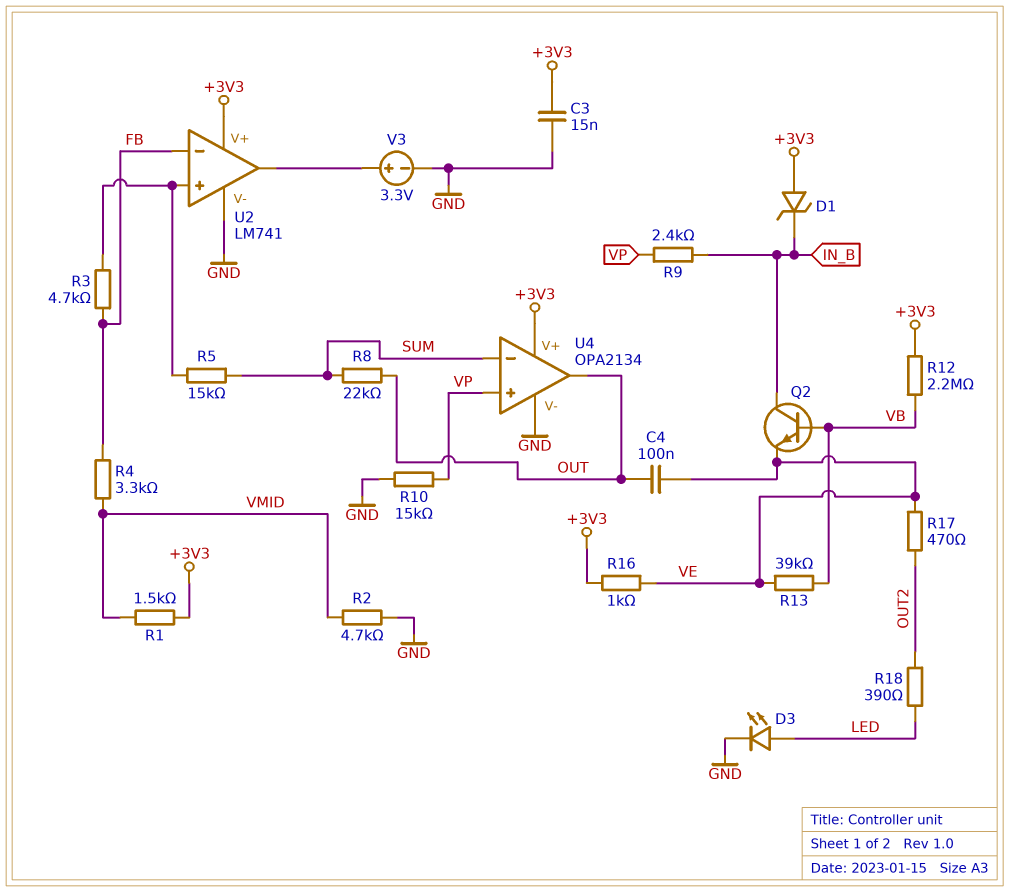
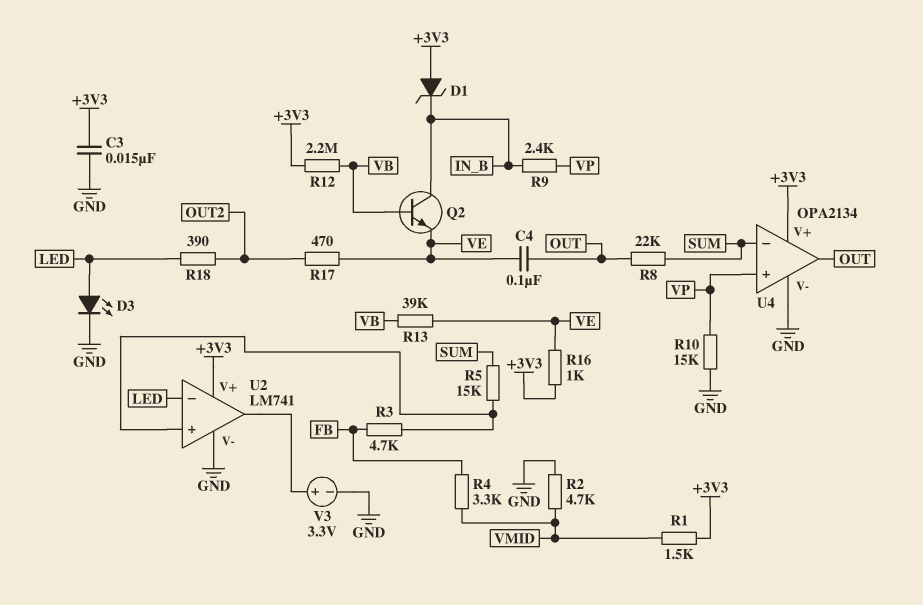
U2 pin in-: FB -> LED

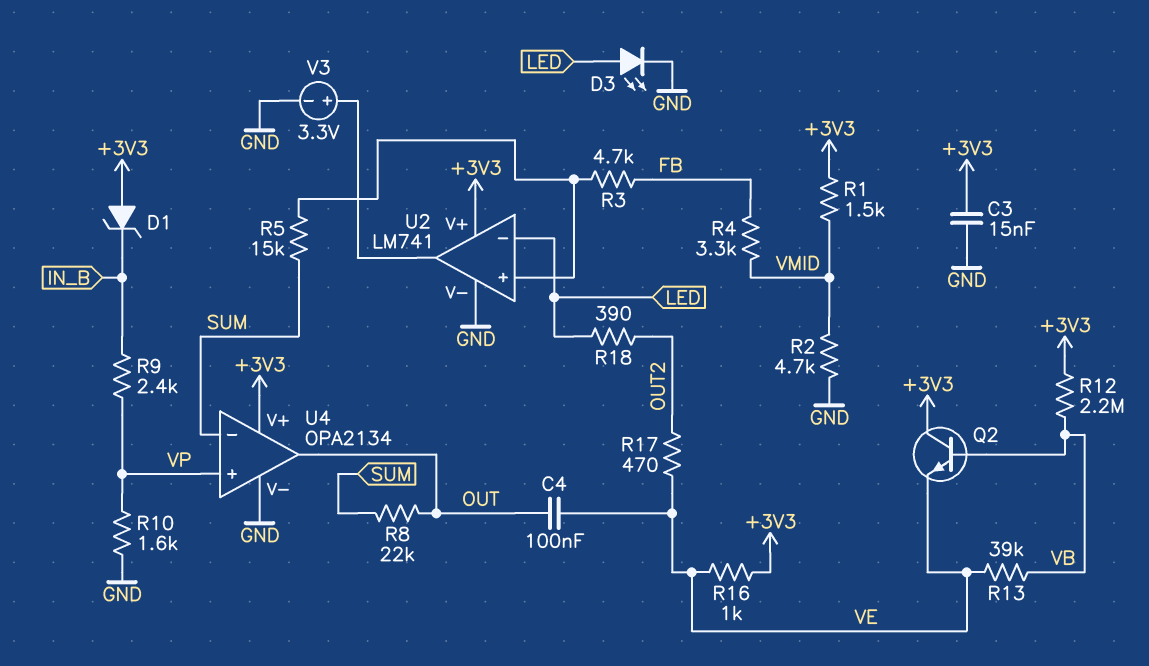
Q2: NPN (B VB, C IN_B, E VE) -> NPN (B VB, C +3V3, E VE)
R10: 15k (GND, VP) -> 1.6k (GND, VP)

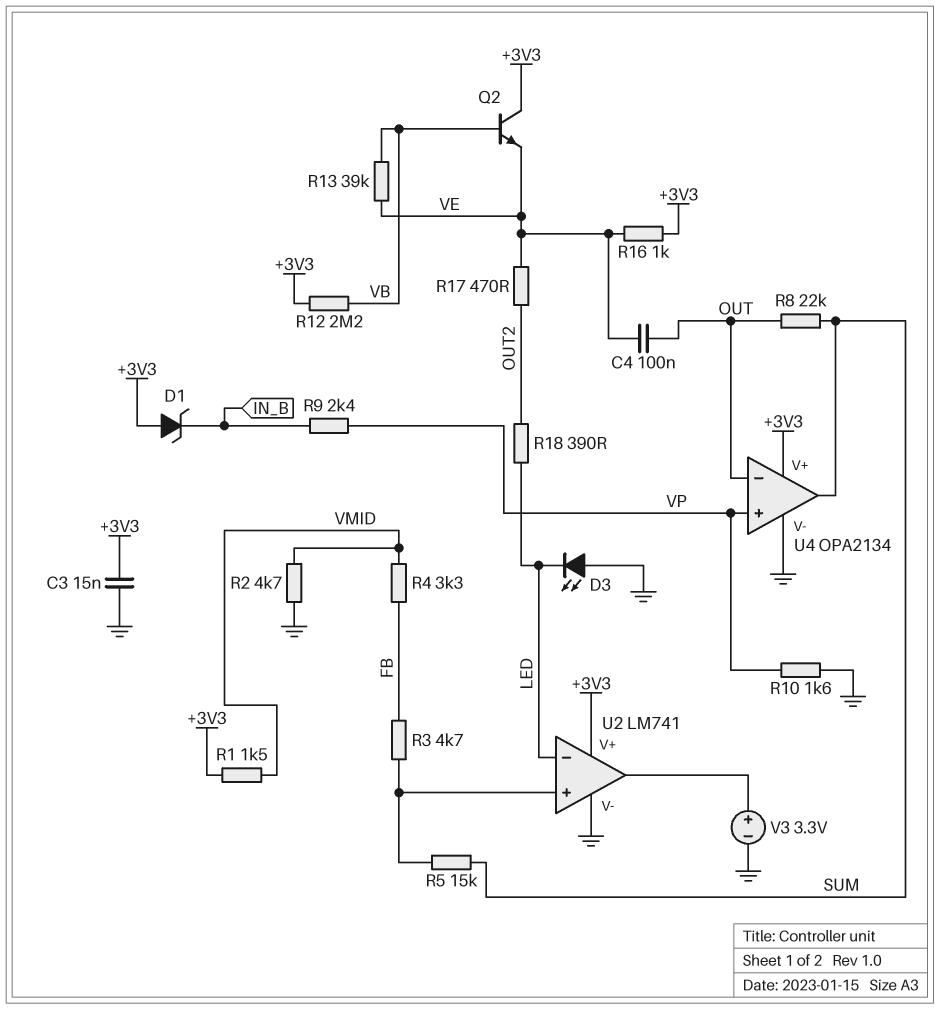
D3: LED (A LED, K GND) -> LED (A GND, K LED)
U4 pin in-: SUM -> OUT
U4 pin out: OUT -> SUM

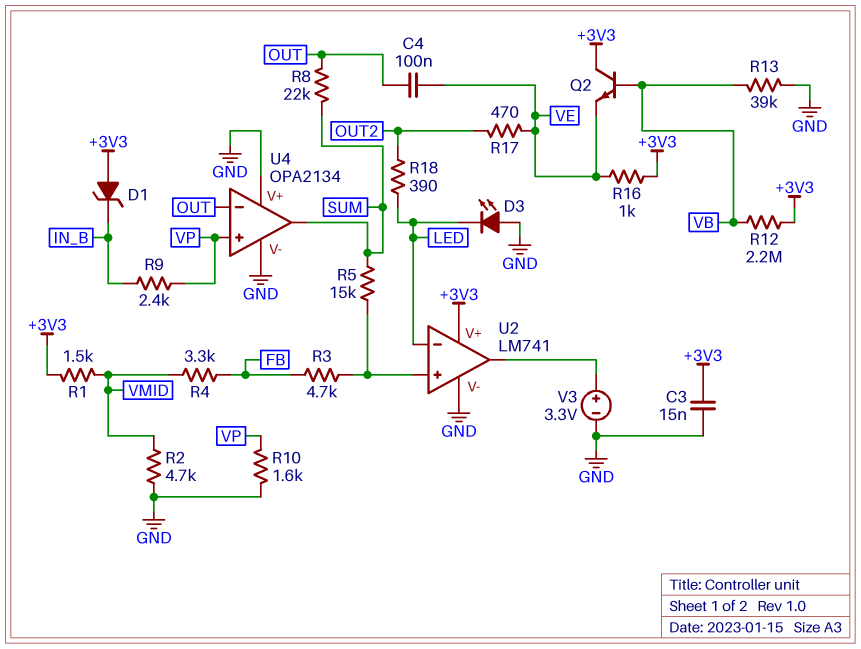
R13: 39k (VB, VE) -> 39k (GND, VB)
U4 pin V+: +3V3 -> GND

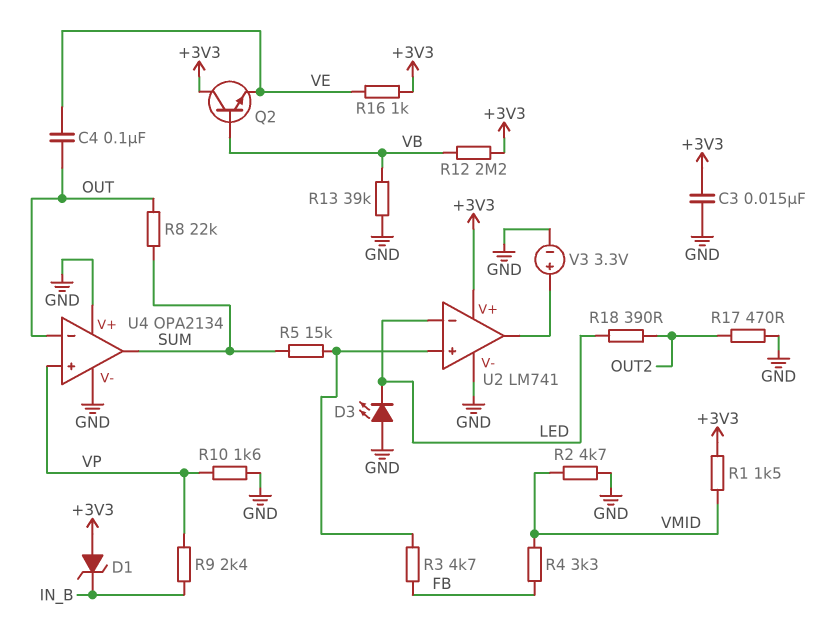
R17: 470 (OUT2, VE) -> 470 (GND, OUT2)

